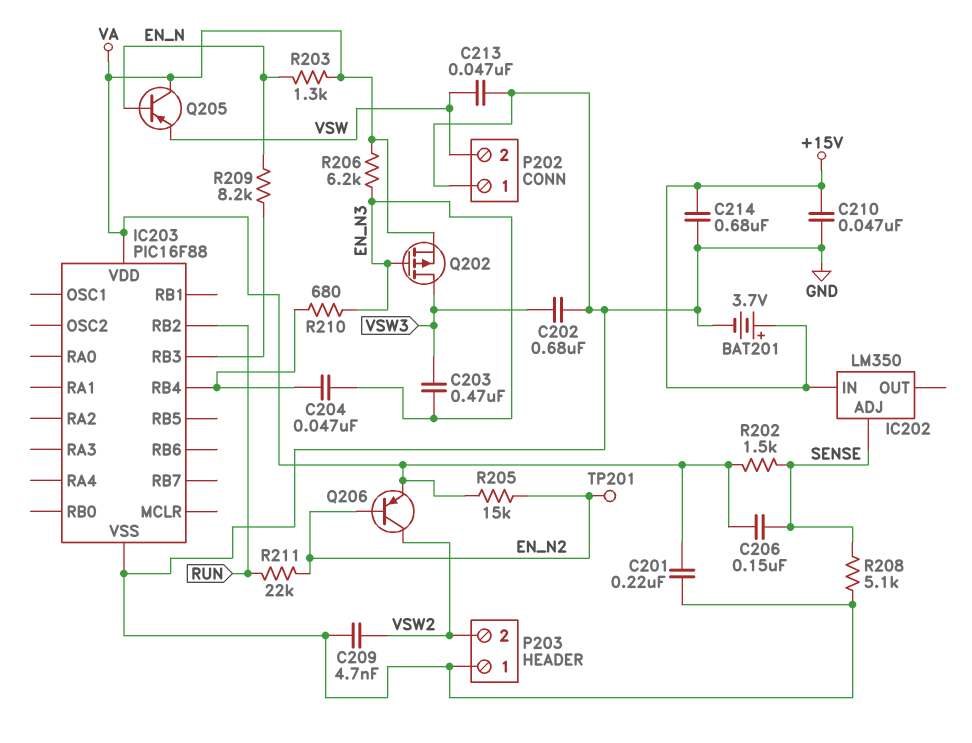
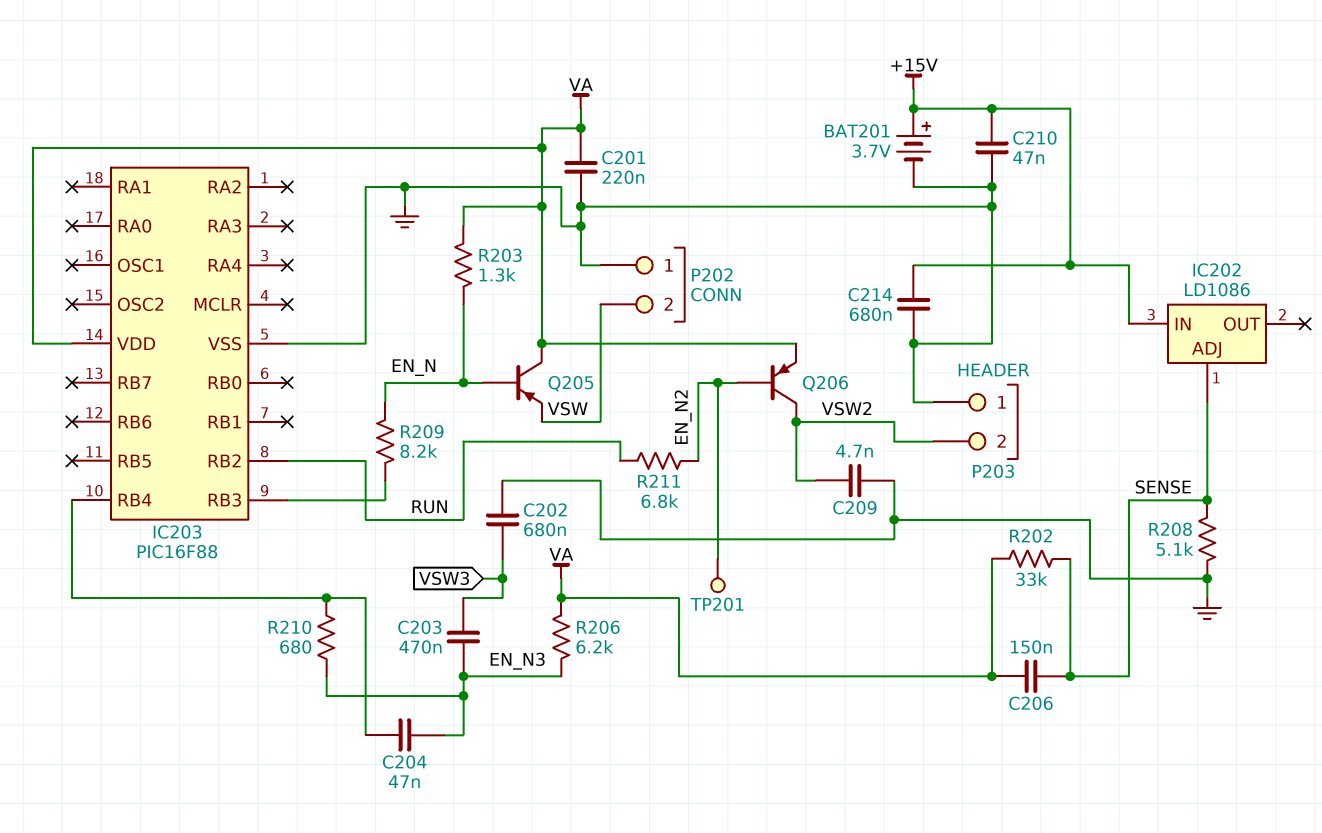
C213: 47nF (GND, VSW) -> none
IC202: LM350 -> LD1086
Q202: PMOS (G EN_N3, D VSW3, S VA) -> none
R202: 1.5k (SENSE, VA) -> 33k (SENSE, VA)
R205: 15k (EN_N2, VA) -> none
R211: 22k (EN_N2, RUN) -> 6.8k (EN_N2, RUN)

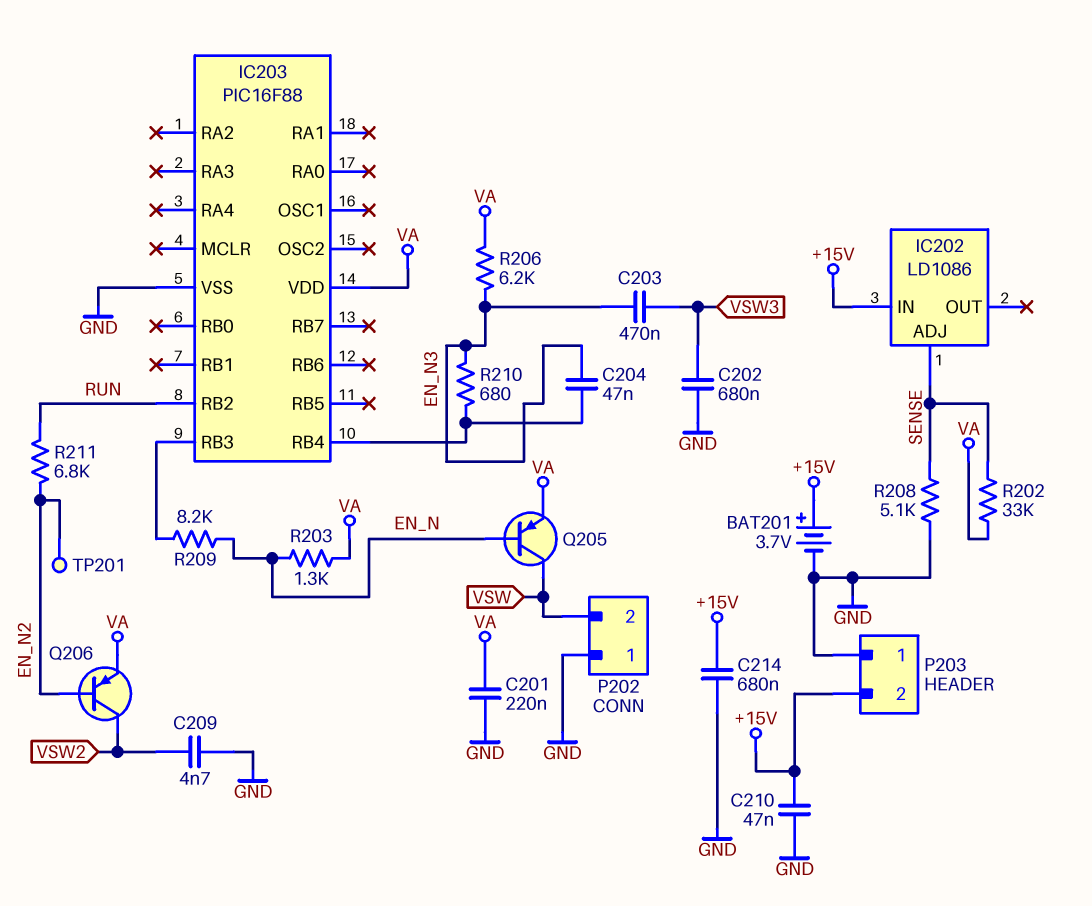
C206: 150nF (SENSE, VA) -> none
P203 pin 2: VSW2 -> +15V
Q205: PNP (B EN_N, C VA, E VSW) -> PNP (B EN_N, C VSW, E VA)

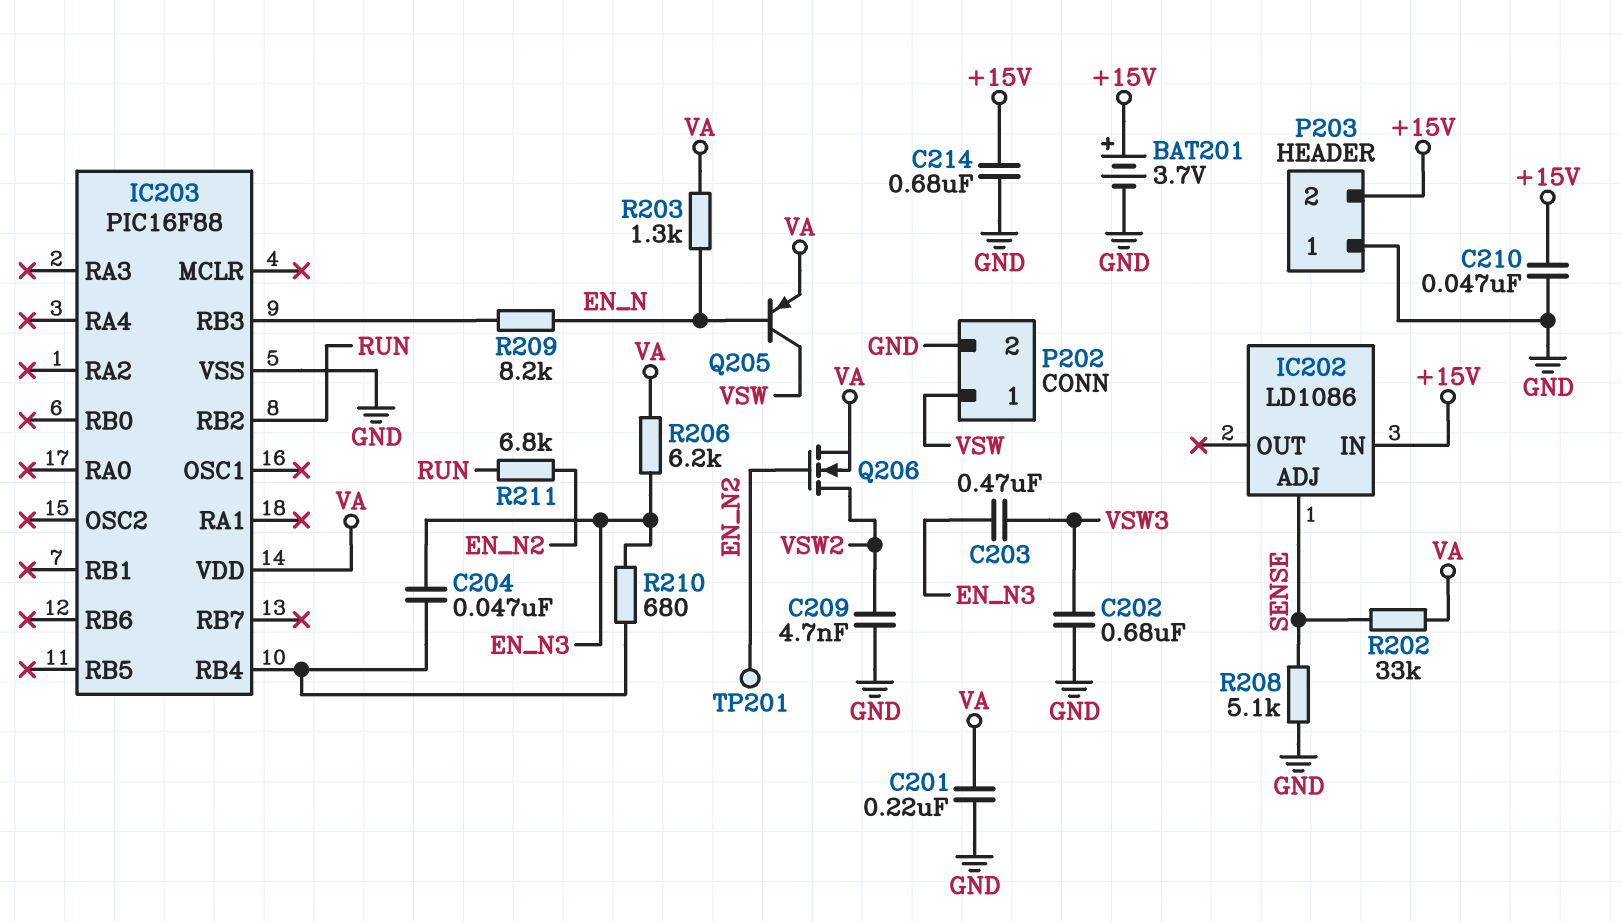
P202 pin 1: GND -> VSW
P202 pin 2: VSW -> GND
Q206: PNP (B EN_N2, C VSW2, E VA) -> NMOS (G EN_N2, D VSW2, S VA)

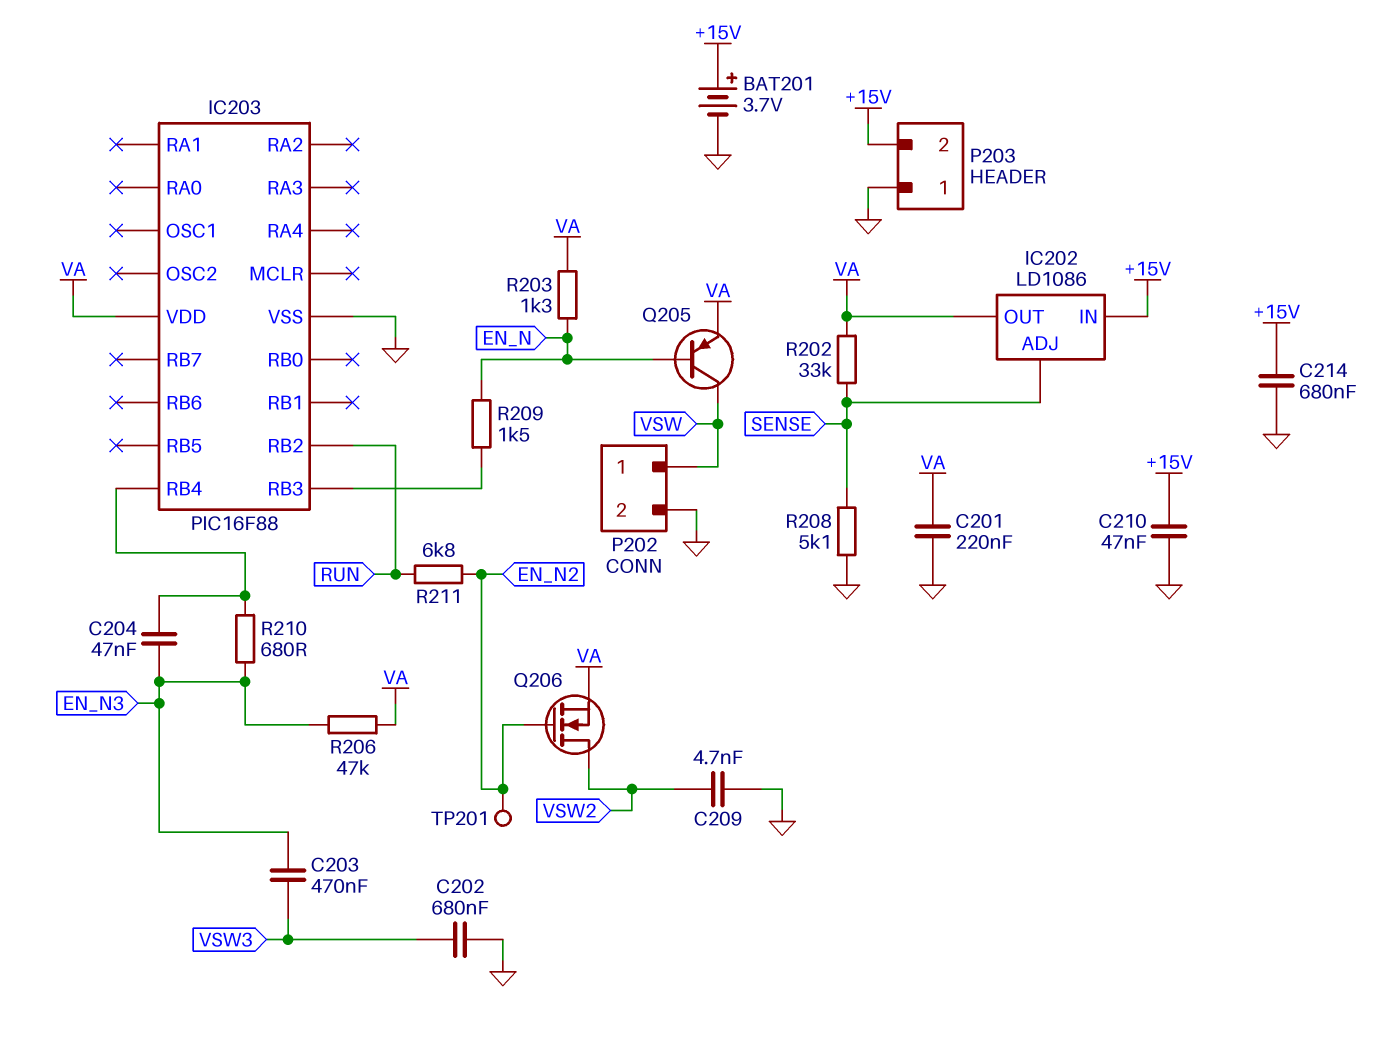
IC202 pin OUT: none -> VA
R206: 6.2k (EN_N3, VA) -> 47k (EN_N3, VA)
R209: 8.2k (EN_N, IC203/RB3) -> 1.5k (EN_N, IC203/RB3)

